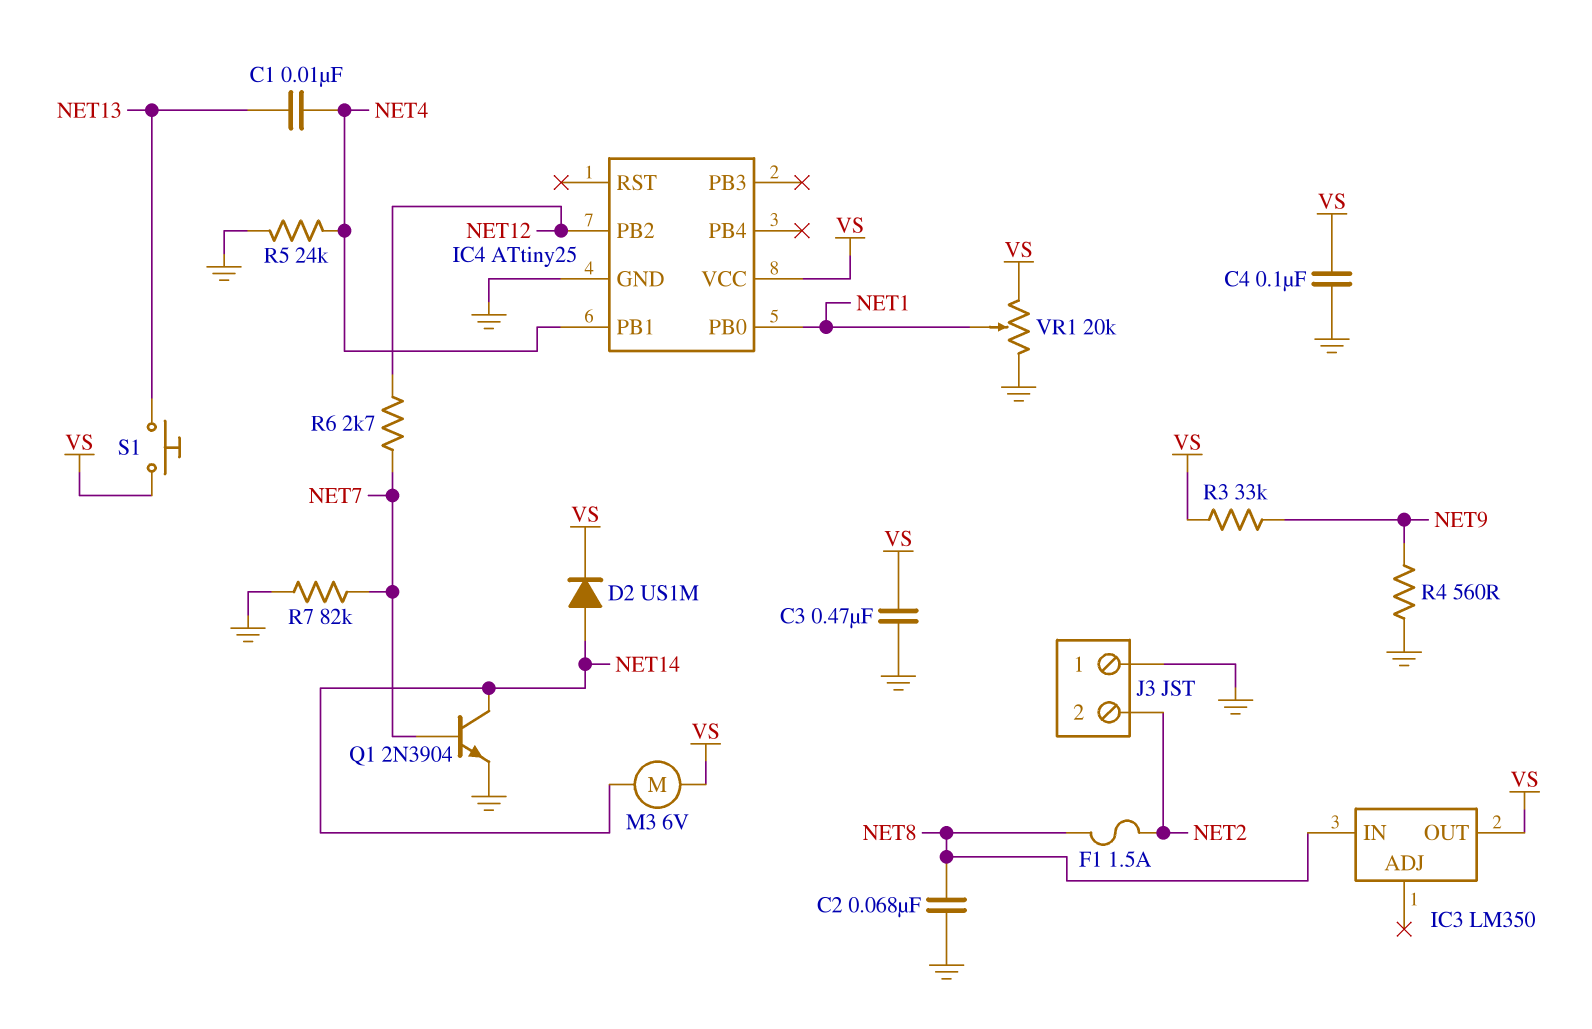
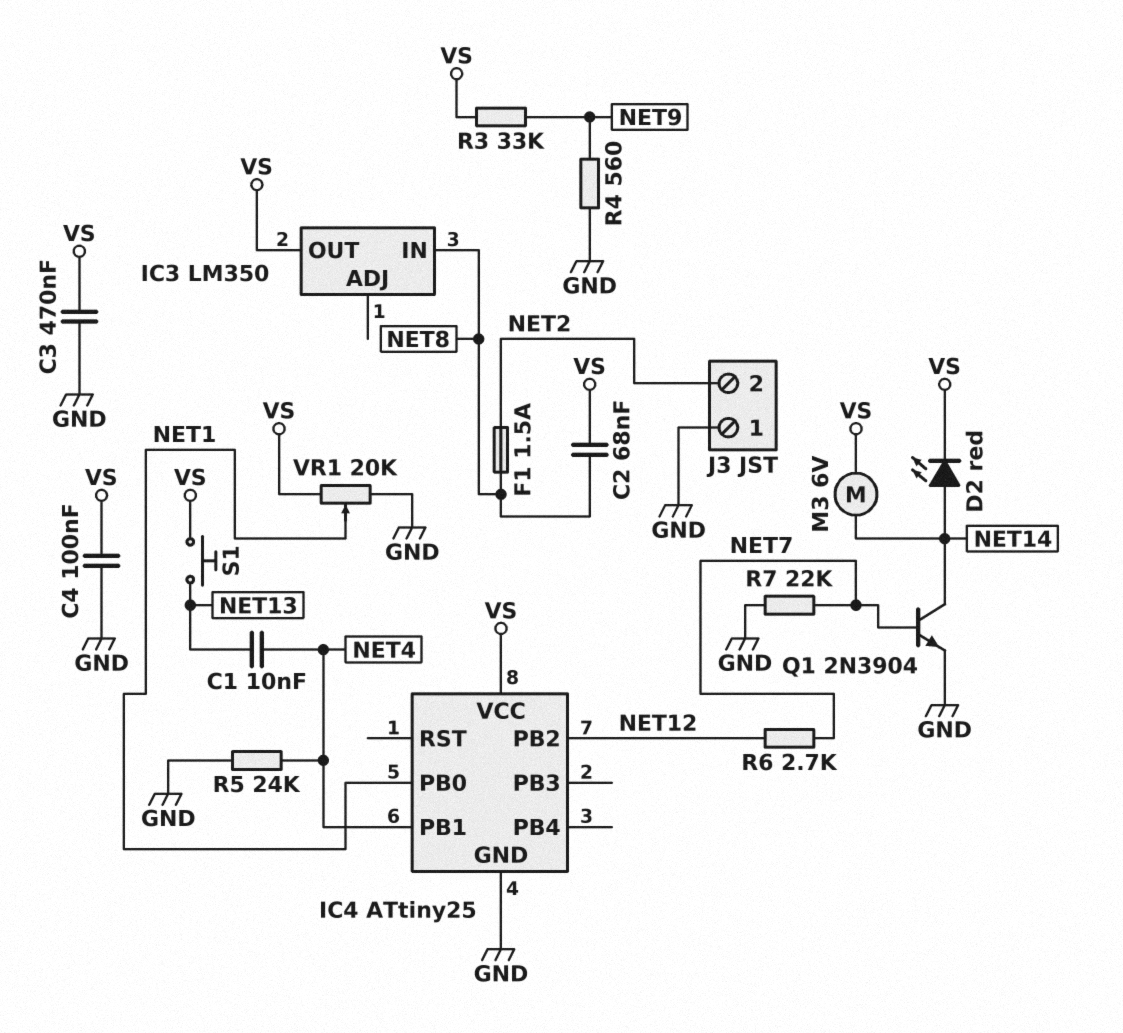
C2: 68nF (GND, NET8) -> 68nF (NET8, VS)
D2: diode US1M (A NET14, K VS) -> LED red (A NET14, K VS)
R7: 82k (GND, NET7) -> 22k (GND, NET7)

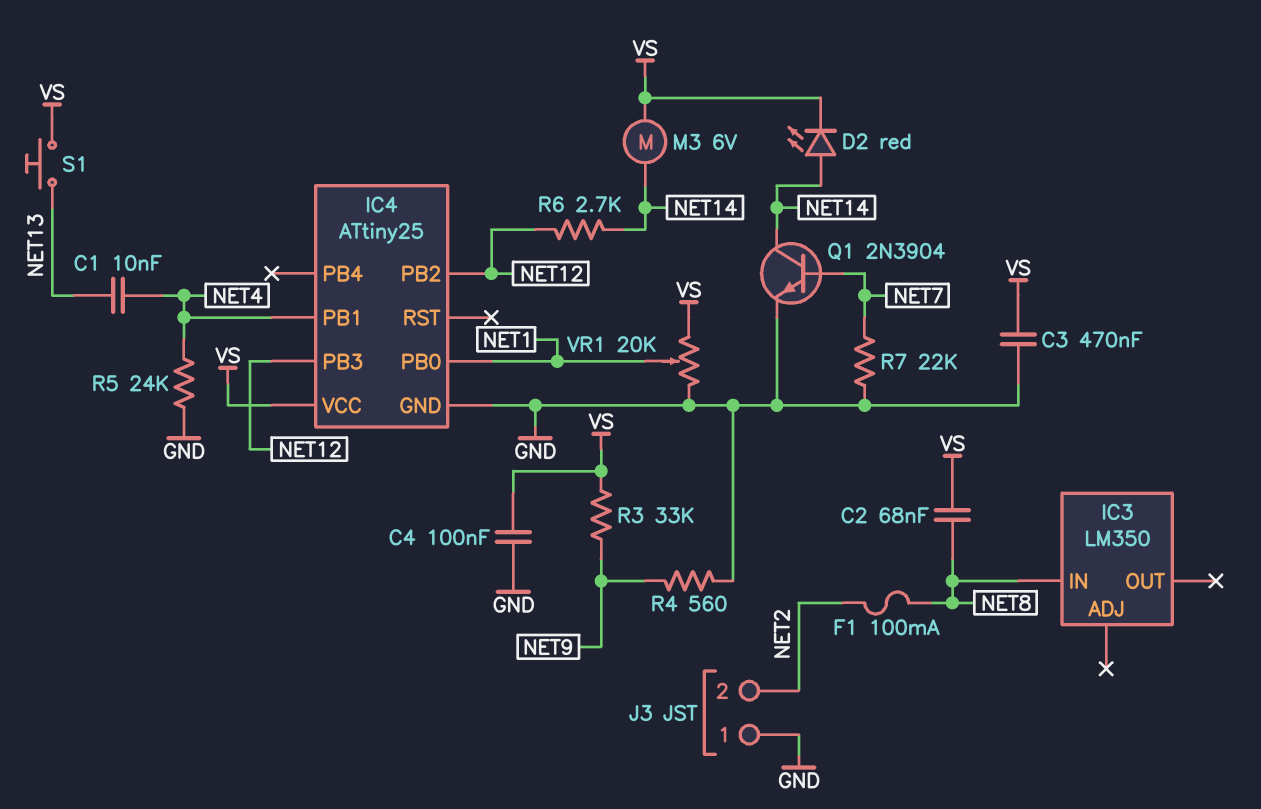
F1: 1.5A (NET2, NET8) -> 100mA (NET2, NET8)
IC3 pin OUT: VS -> none
IC4 pin PB3: none -> NET12
R6: 2.7k (NET7, NET12) -> 2.7k (NET12, NET14)

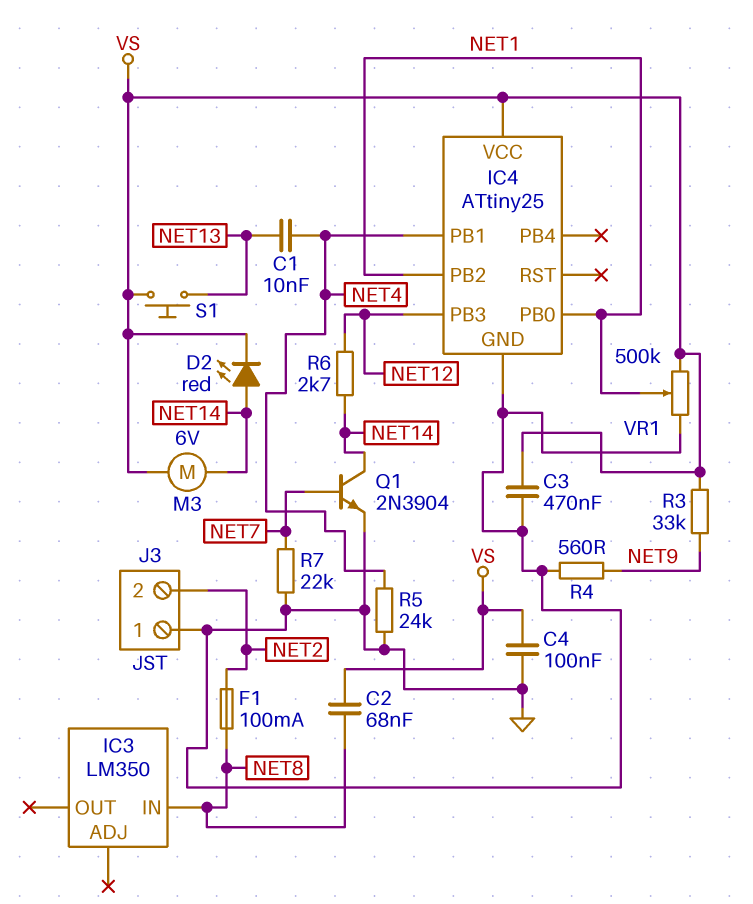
IC4 pin PB2: NET12 -> NET1
VR1: 20k (GND, VS, wiper NET1) -> 500k (GND, VS, wiper NET1)

